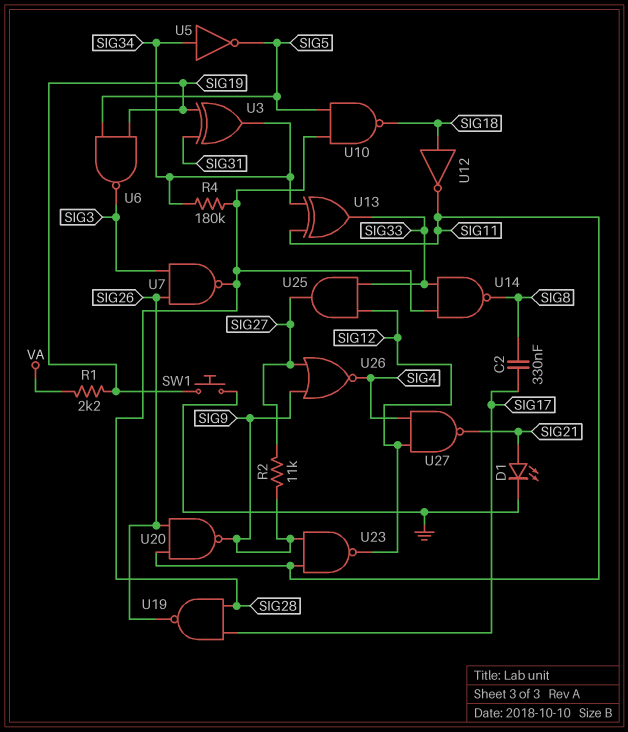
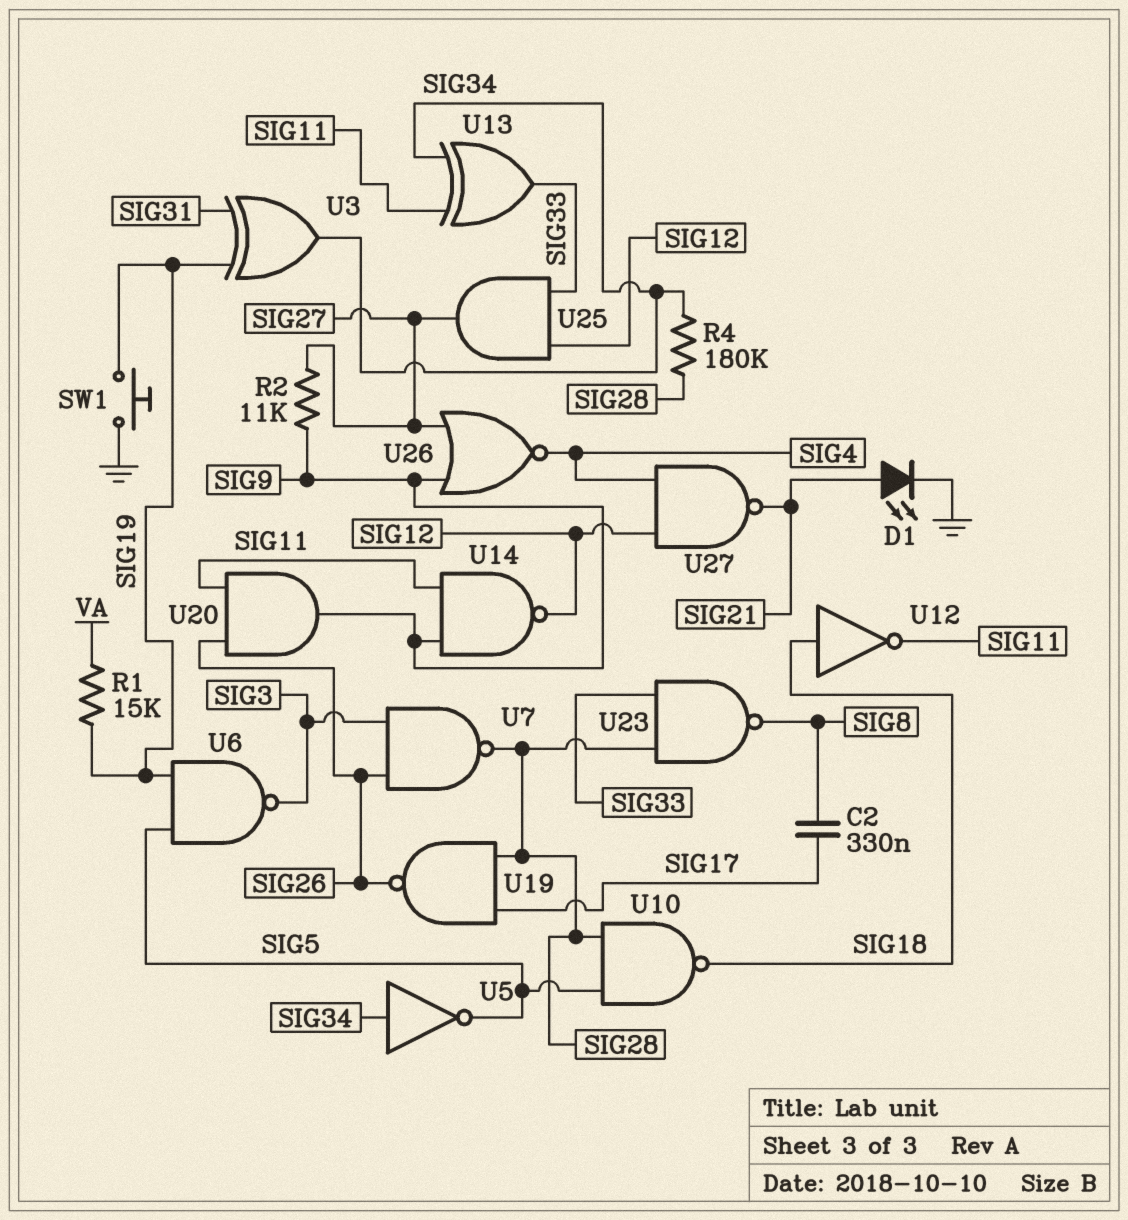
R1: 2.2k (SIG19, VA) -> 15k (SIG19, VA)
U14: NAND (in SIG28, in SIG33, out SIG8) -> NAND (in SIG9, in SIG11, out SIG12)
U20: NAND (in SIG11, in SIG26, out SIG9) -> AND (in SIG11, in SIG26, out SIG9)
U23: NAND (in SIG9, in SIG11, out SIG12) -> NAND (in SIG28, in SIG33, out SIG8)

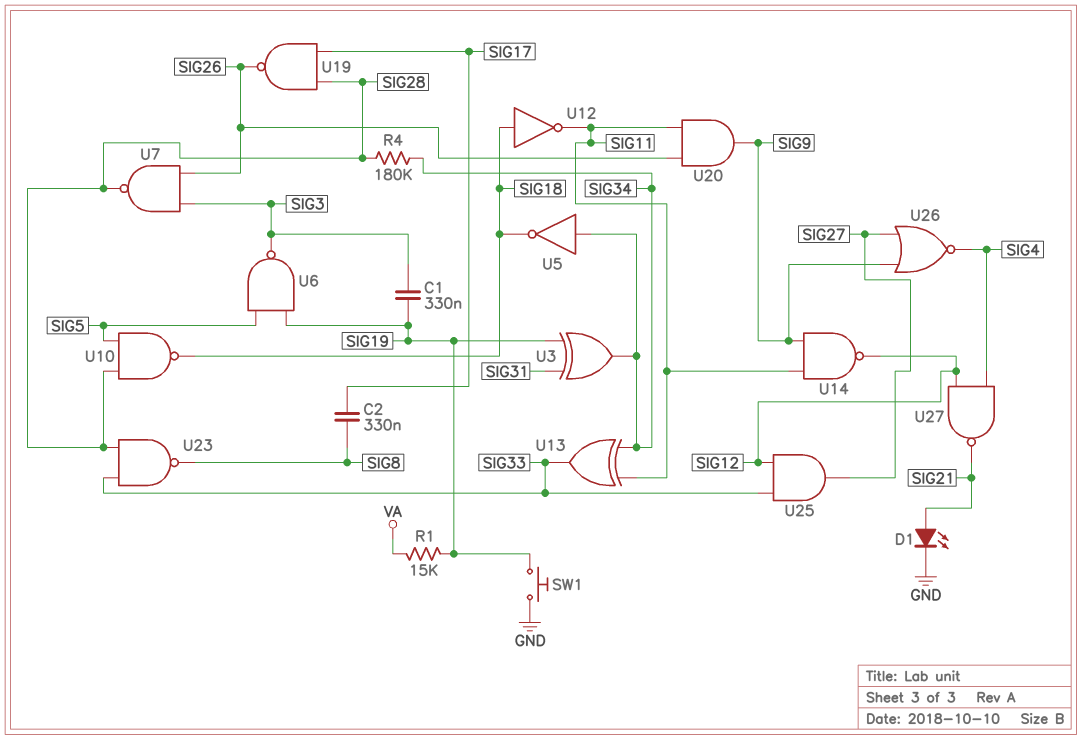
C1: none -> 330nF (SIG3, SIG19)
R2: 11k (SIG9, SIG27) -> none
U5: NOT (in SIG34, out SIG5) -> NOT (in SIG34, out SIG18)

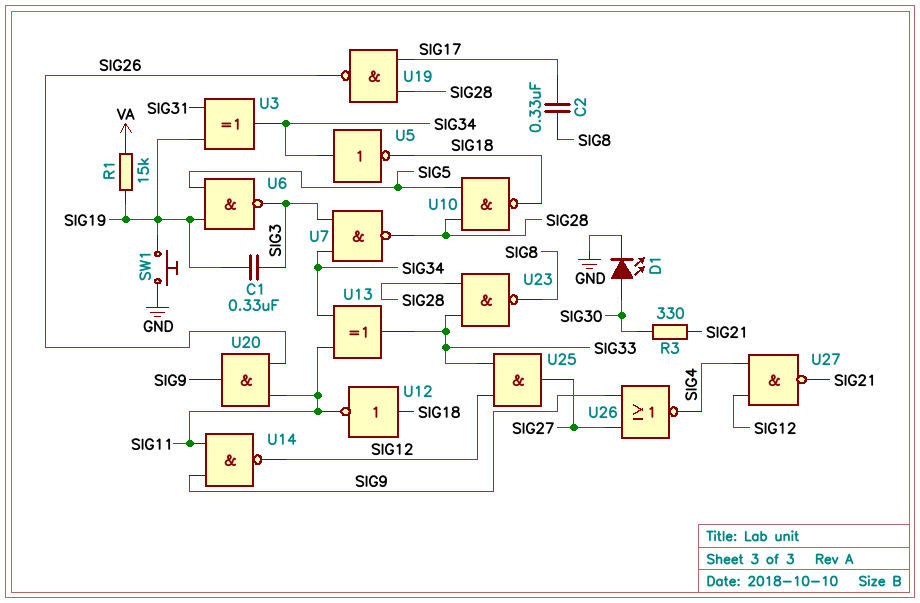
D1: LED (A SIG21, K GND) -> LED (A SIG30, K GND)
R3: none -> 330 (SIG21, SIG30)
R4: 180k (SIG28, SIG34) -> none
U7: NAND (in SIG3, in SIG26, out SIG28) -> NAND (in SIG3, in SIG34, out SIG28)

